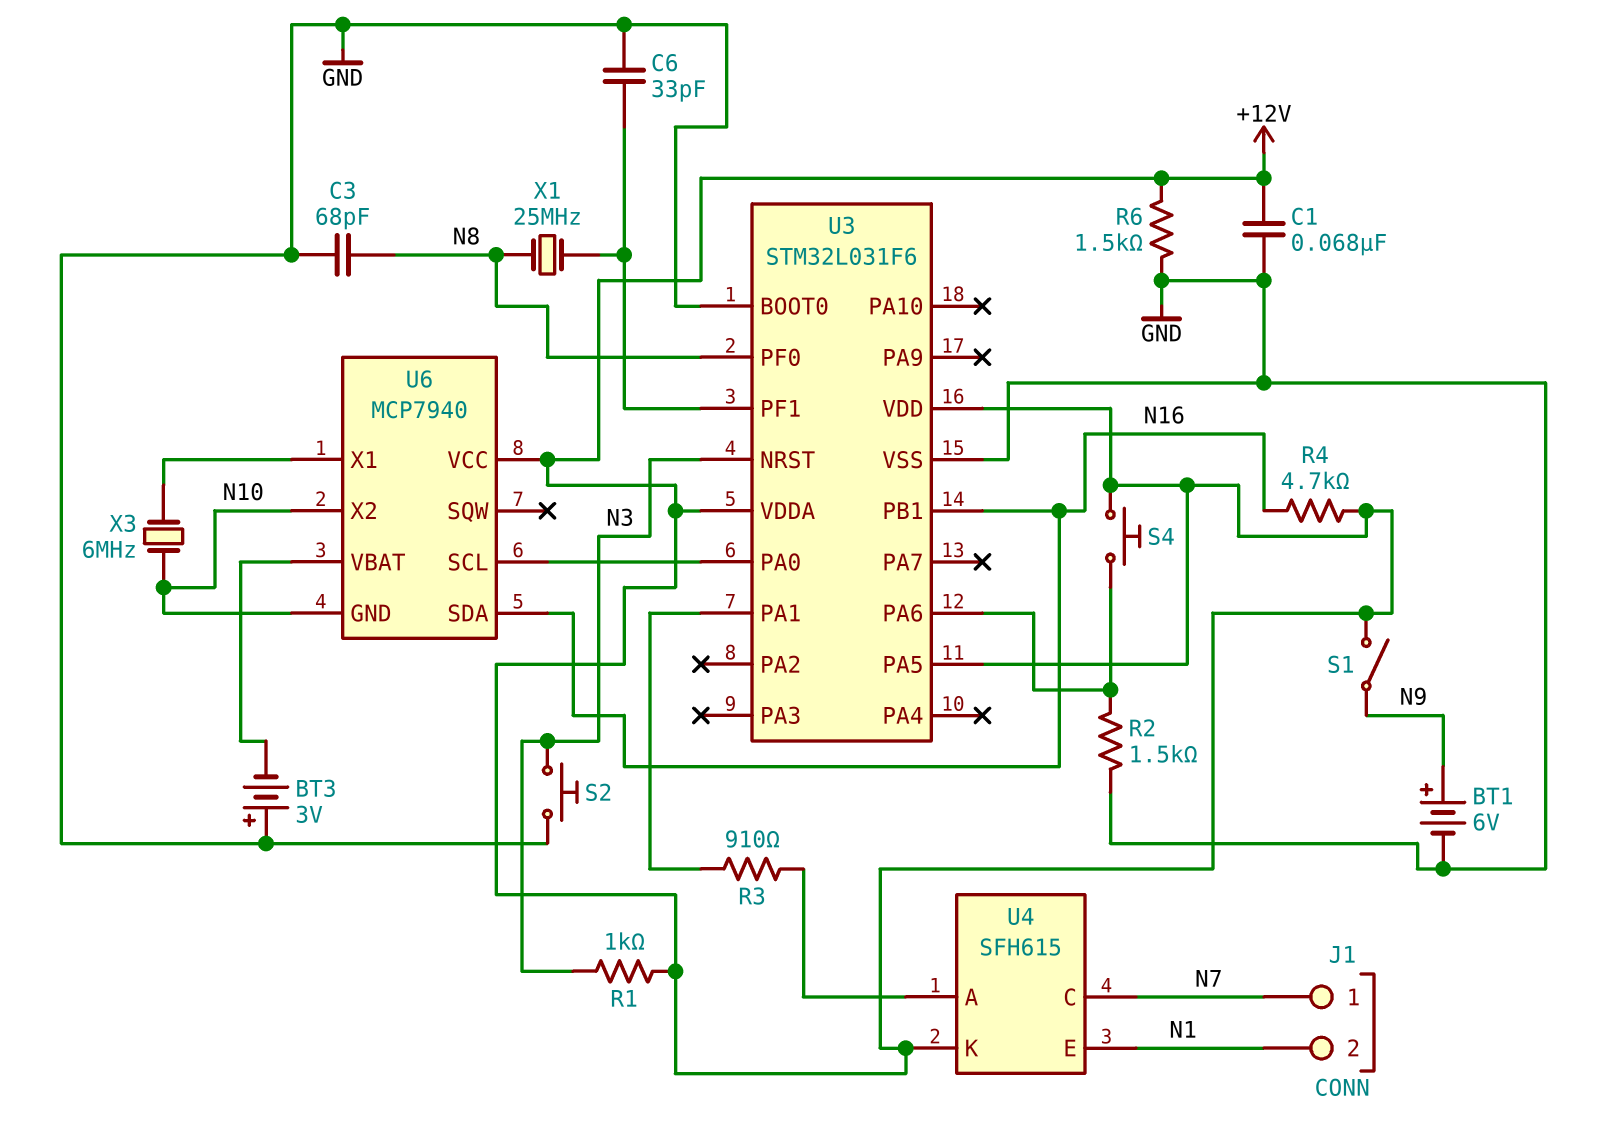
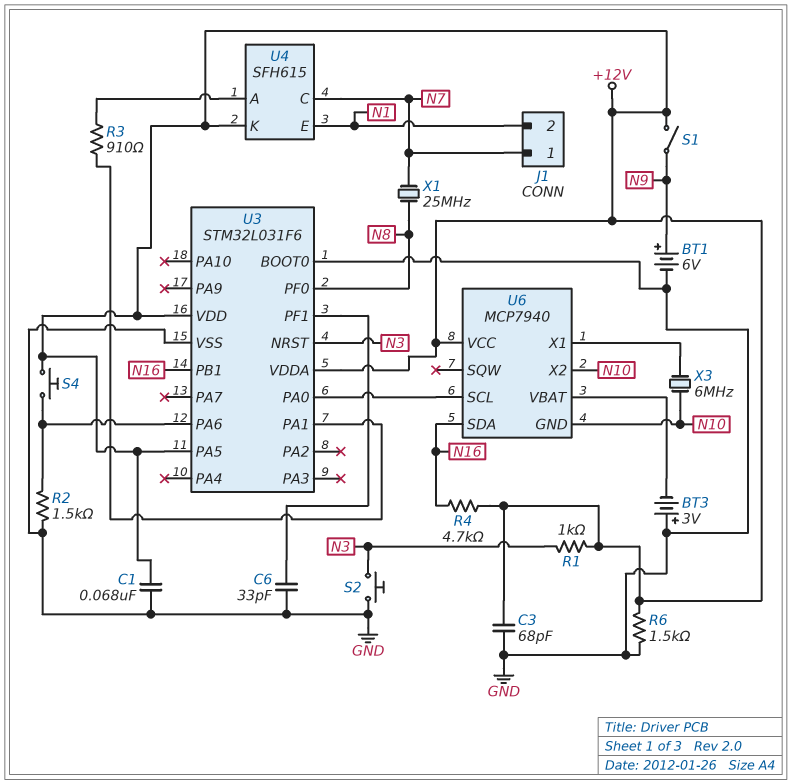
C3: 68pF (GND, N8) -> 68pF (+12V, GND)
X1: 25MHz (N8, U3/PF1) -> 25MHz (N7, N8)

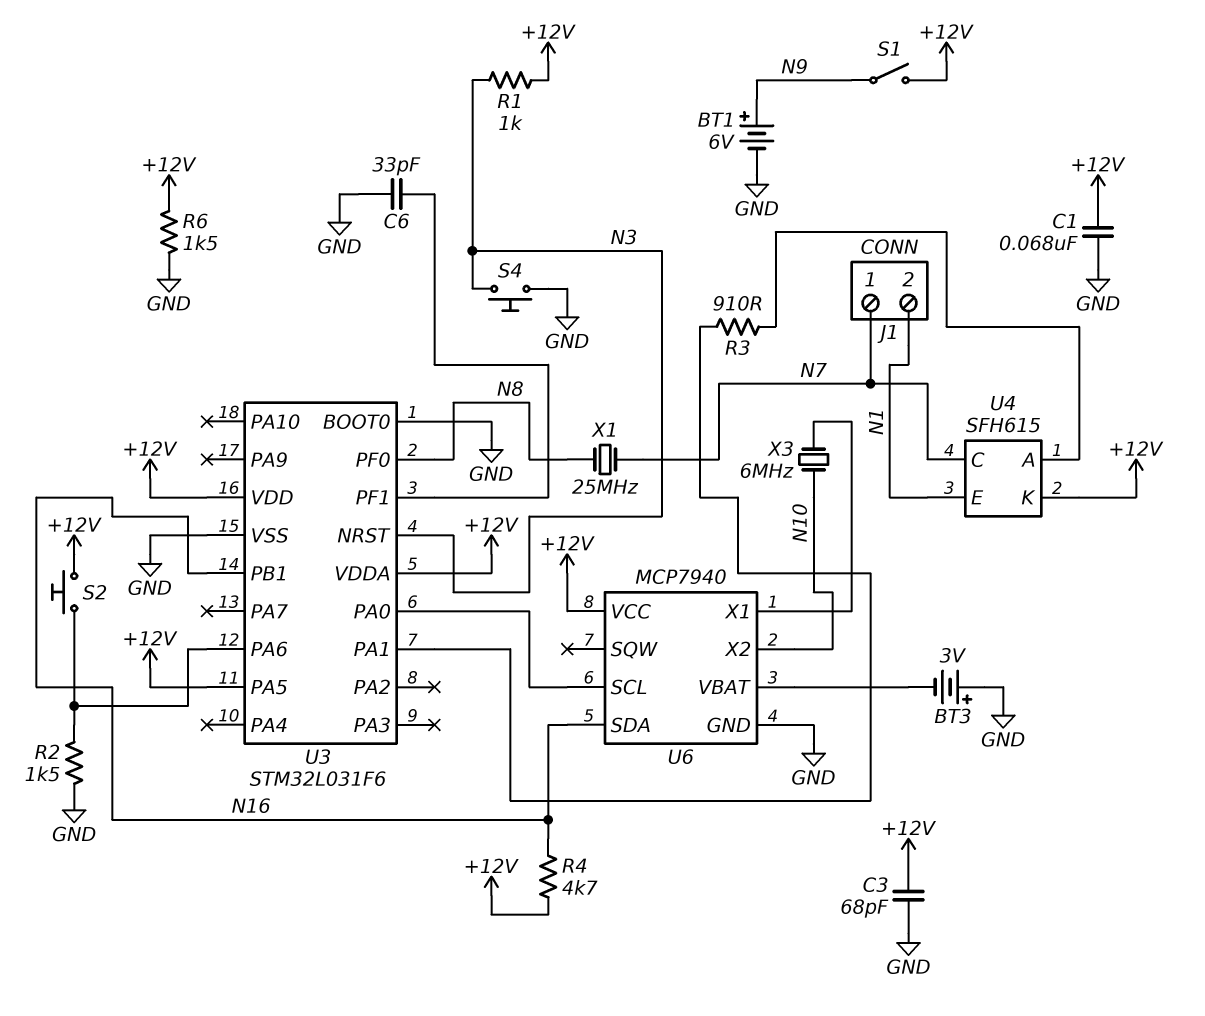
S2: button (GND, N3) -> button (+12V, U3/PA6)
S4: button (+12V, U3/PA6) -> button (GND, N3)
U6 pin GND: N10 -> GND

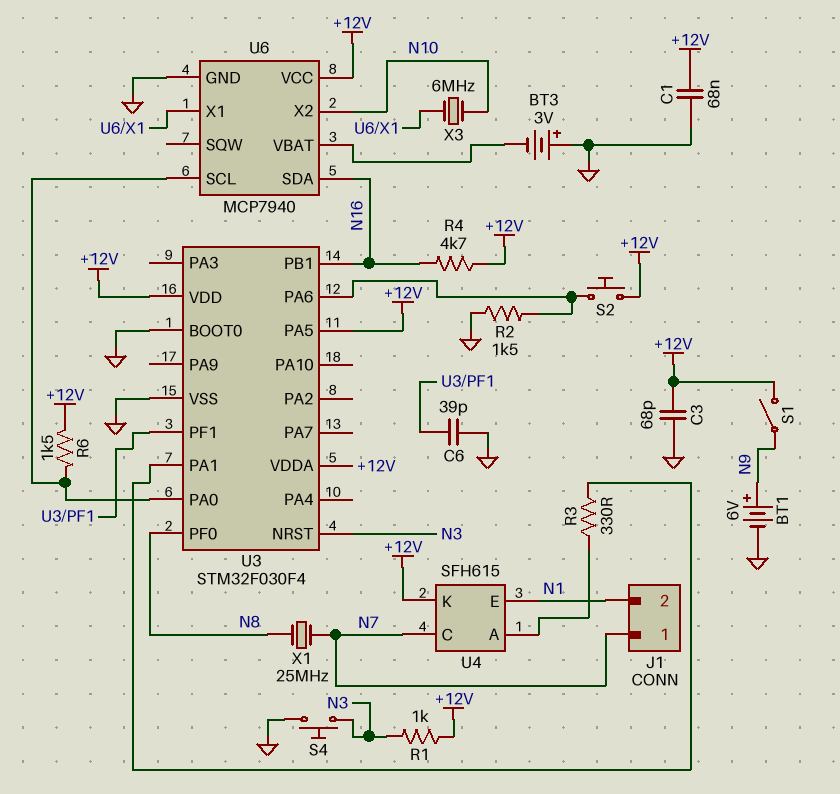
C6: 33pF (GND, U3/PF1) -> 39pF (GND, U3/PF1)
R3: 910 (U3/PA1, U4/A) -> 330 (U3/PA1, U4/A)
R6: 1.5k (+12V, GND) -> 1.5k (+12V, U3/PA0)
U3: STM32L031F6 -> STM32F030F4

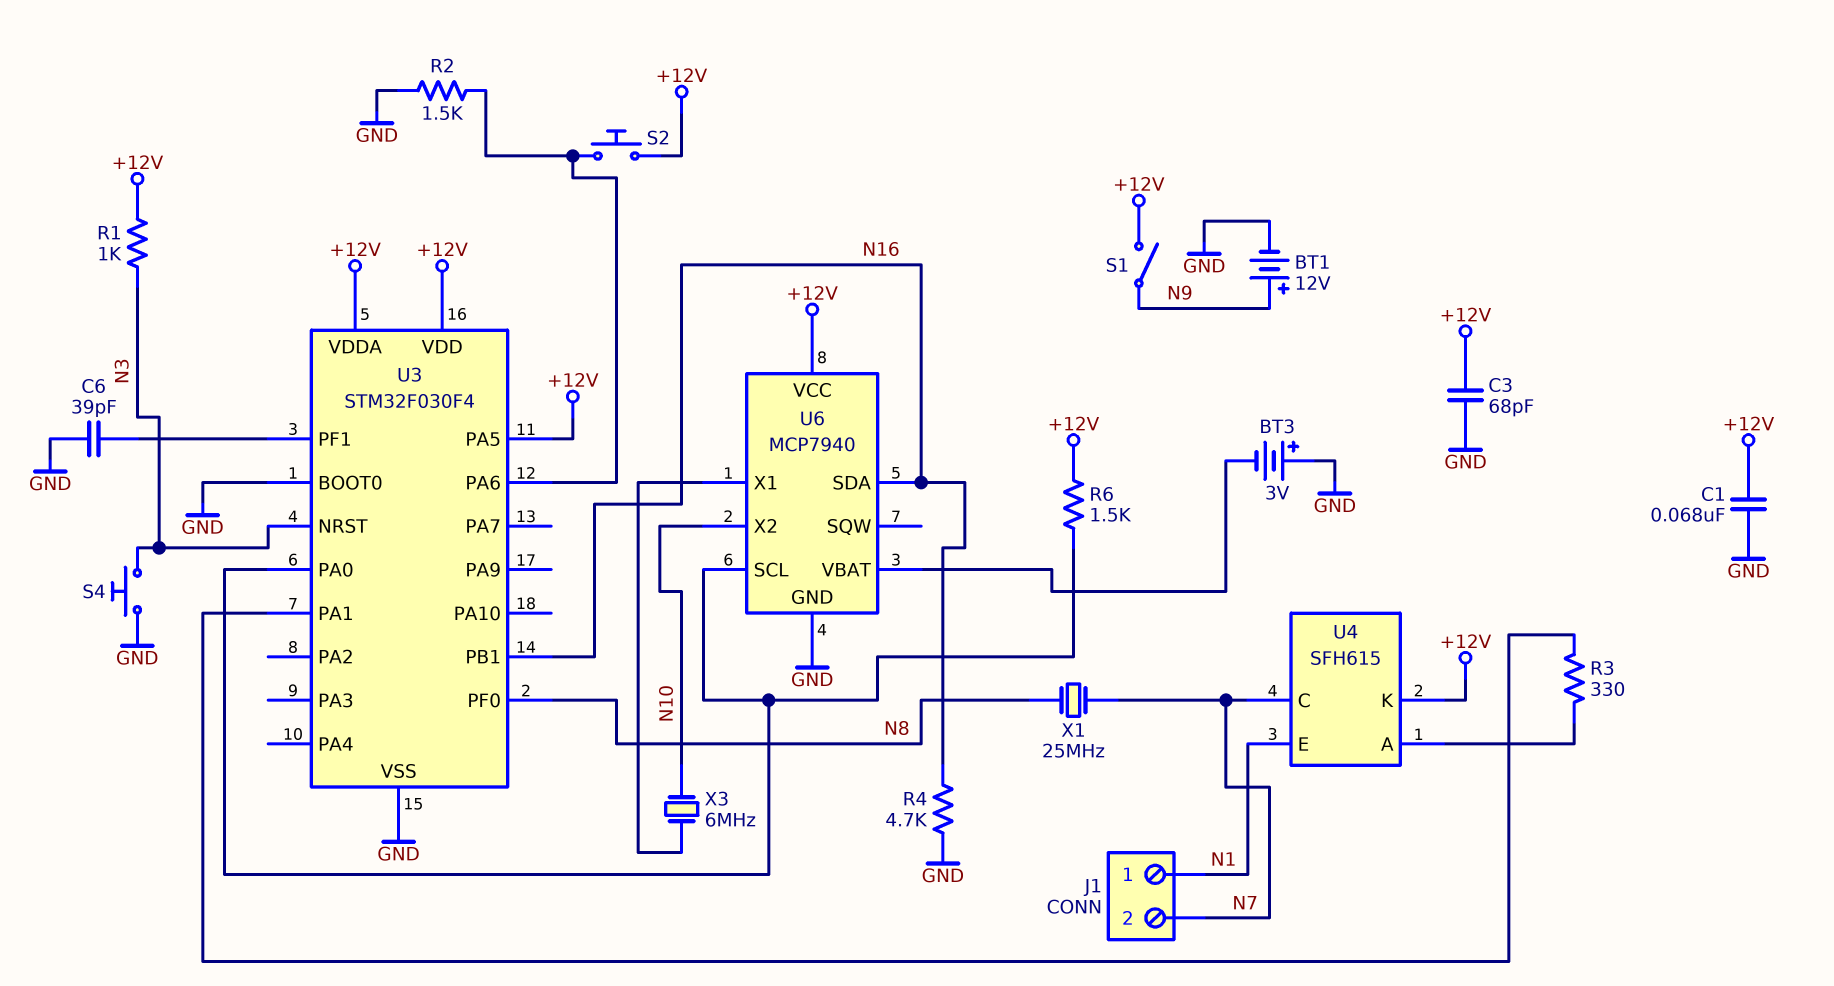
BT1: 6V (plus N9, minus GND) -> 12V (plus N9, minus GND)
J1 pin 1: N7 -> N1
J1 pin 2: N1 -> N7
R4: 4.7k (+12V, N16) -> 4.7k (GND, N16)

